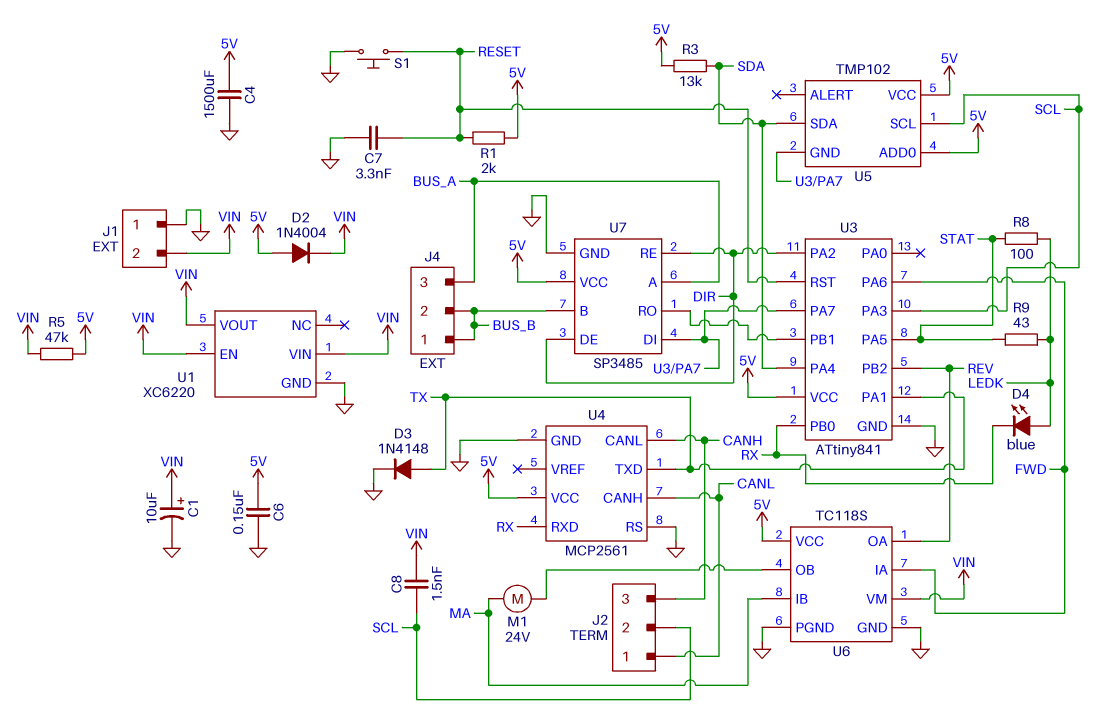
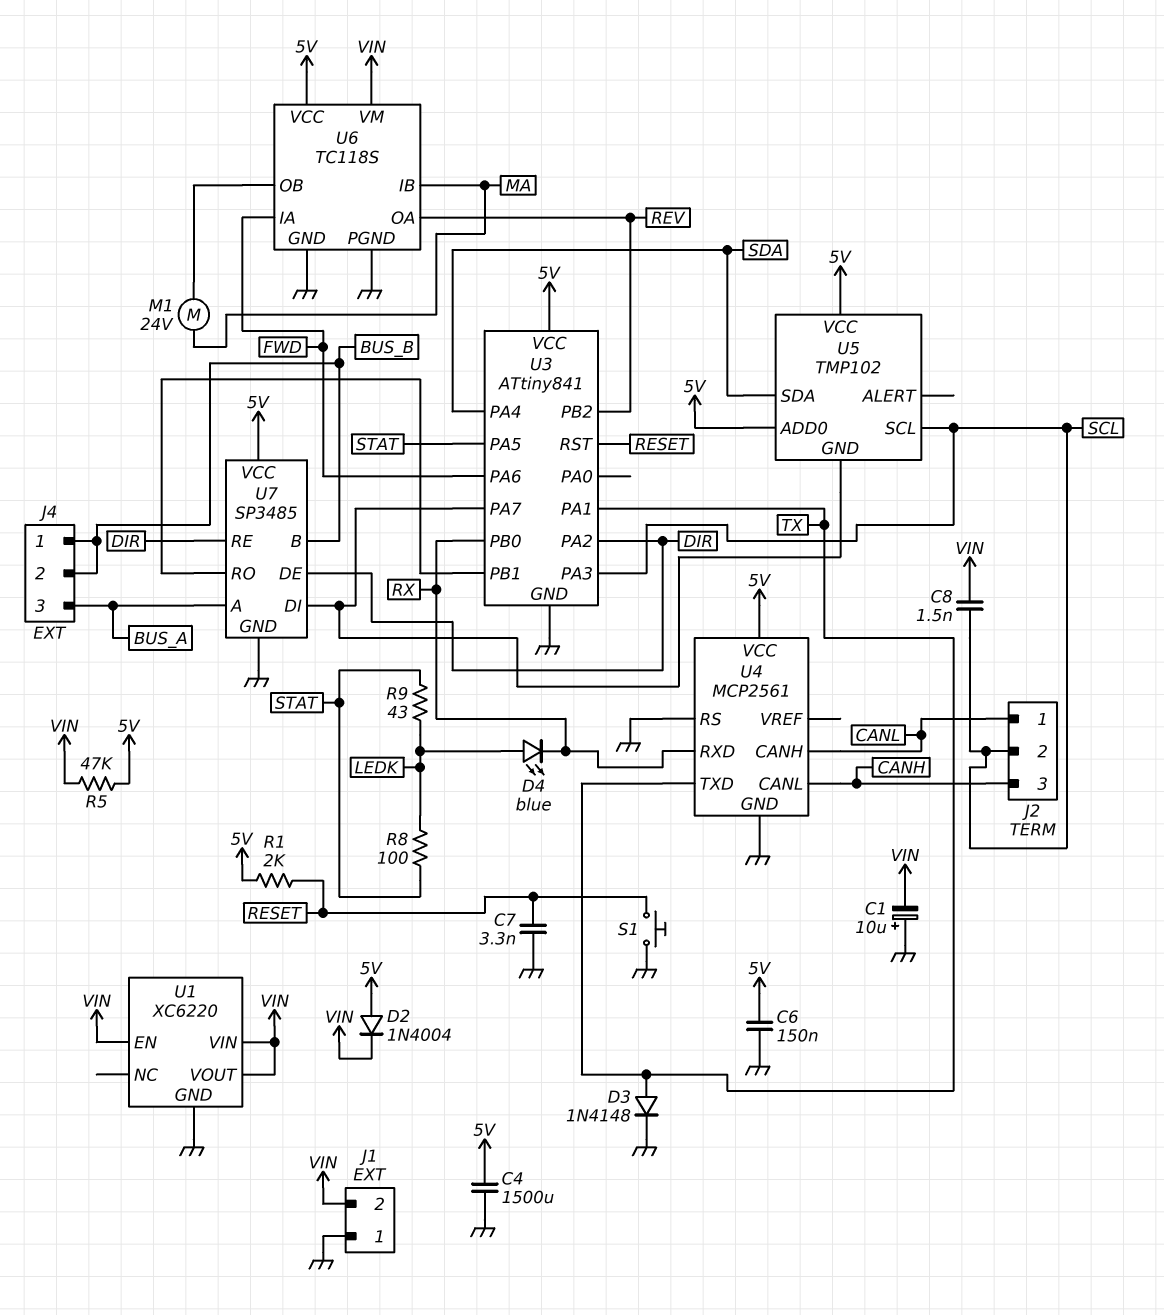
C1: 10uF (plus VIN, minus GND) -> 10uF (plus GND, minus VIN)
R3: 13k (5V, SDA) -> none

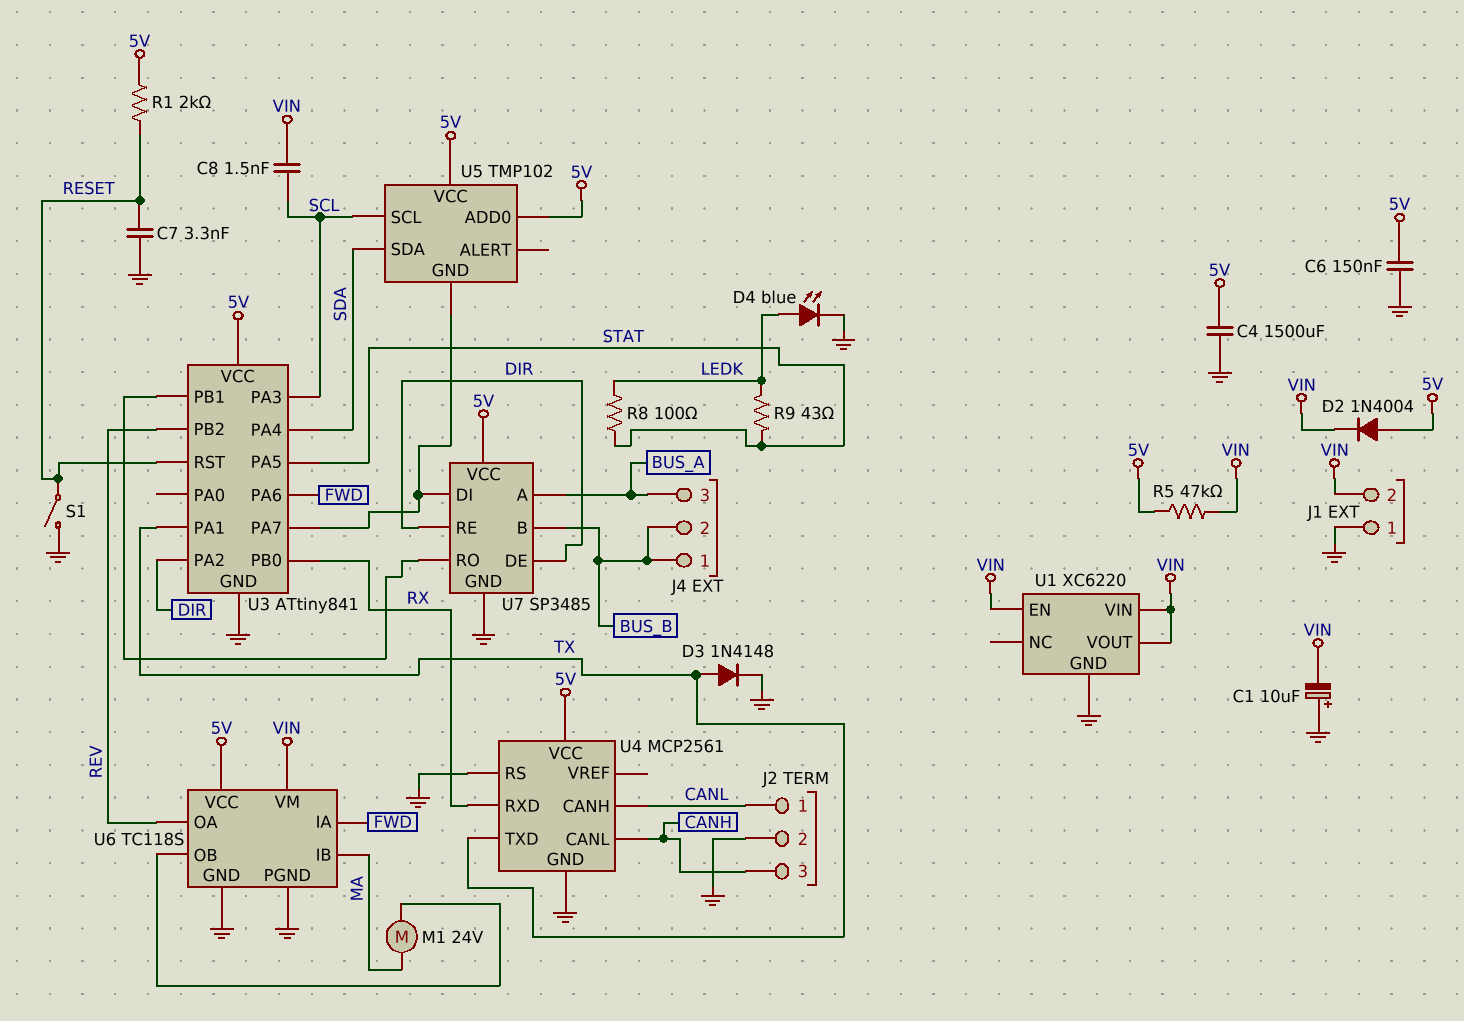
D4: LED blue (A LEDK, K RX) -> LED blue (A LEDK, K GND)
J2 pin 2: SCL -> GND
S1: button (GND, RESET) -> switch (GND, RESET)

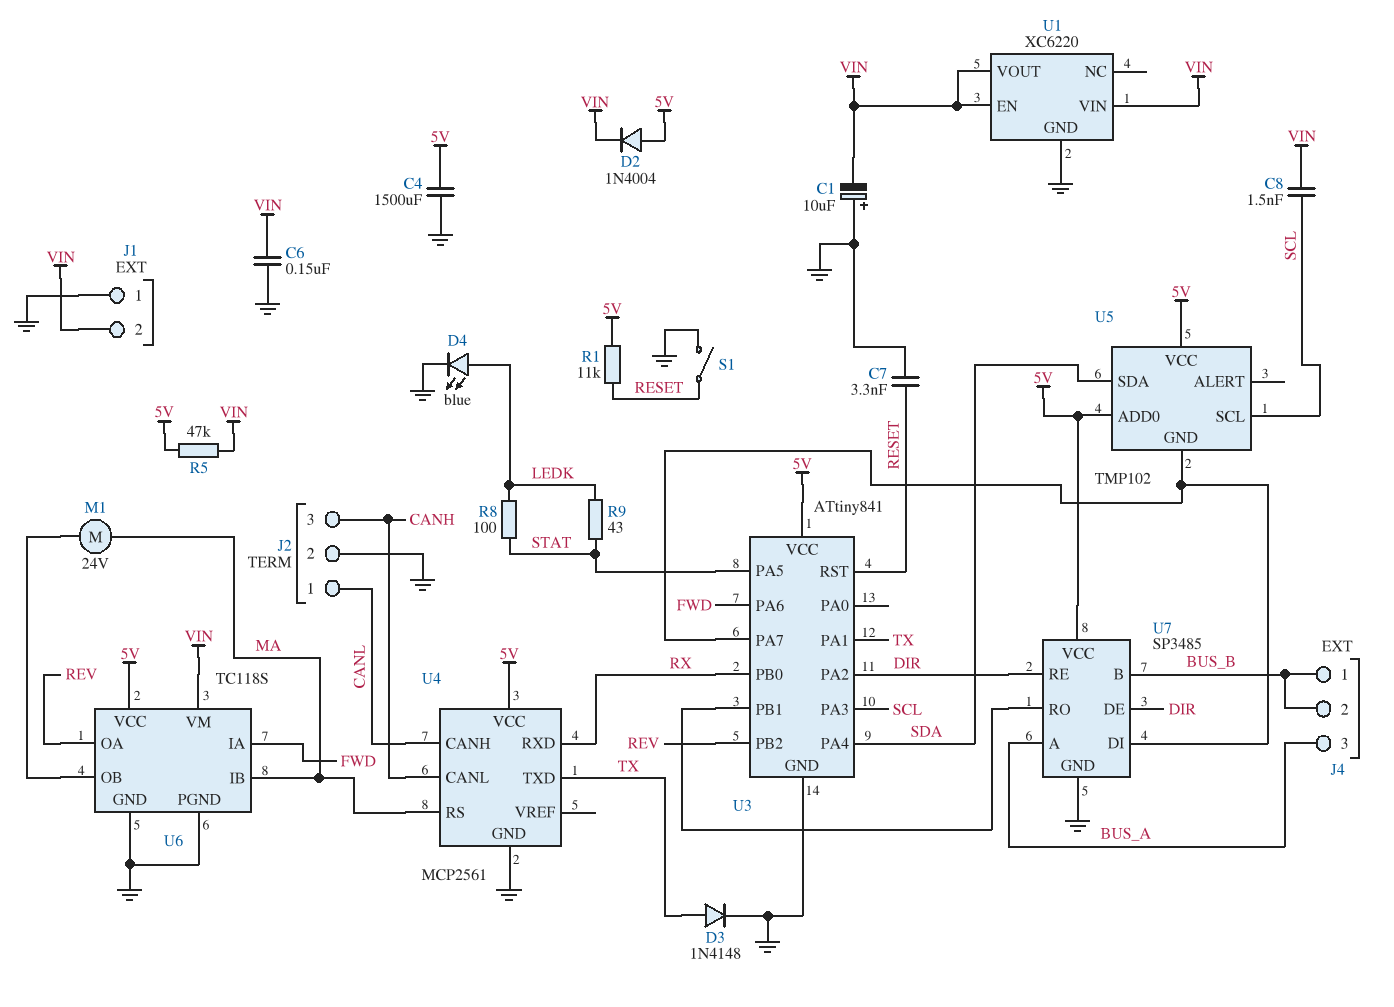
C6: 150nF (5V, GND) -> 150nF (GND, VIN)
R1: 2k (5V, RESET) -> 11k (5V, RESET)
U4 pin RS: GND -> MA

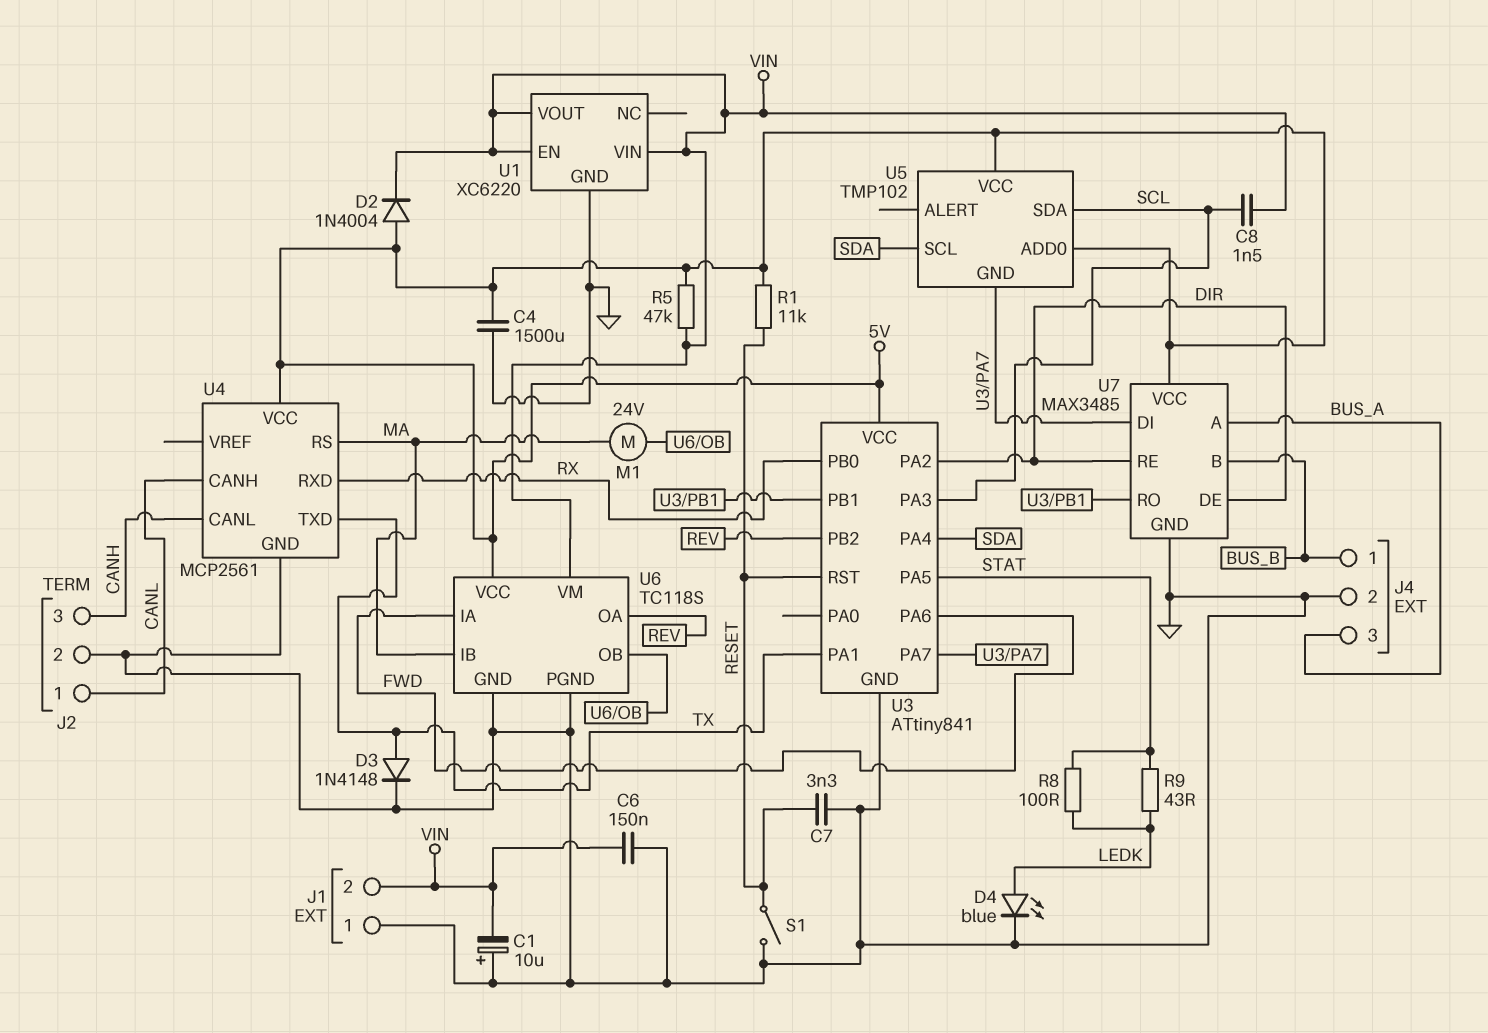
J4 pin 2: BUS_B -> GND
U5 pin SCL: SCL -> SDA
U5 pin SDA: SDA -> SCL
U7: SP3485 -> MAX3485

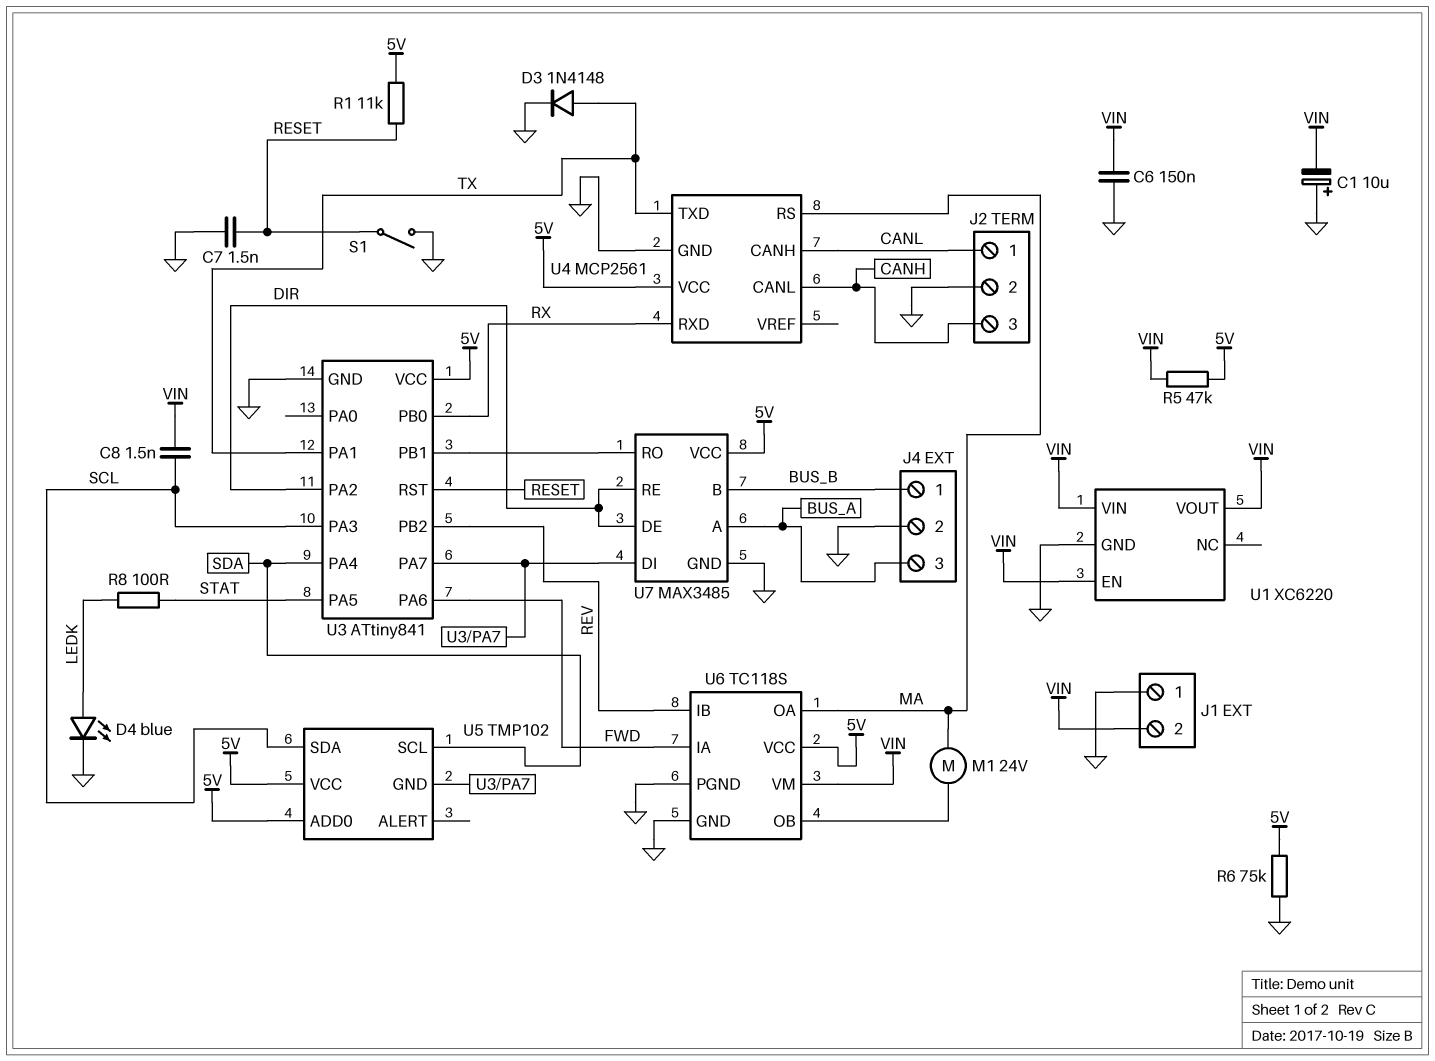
C4: 1500uF (5V, GND) -> none
C7: 3.3nF (GND, RESET) -> 1.5nF (GND, RESET)
D2: diode 1N4004 (A 5V, K VIN) -> none
R6: none -> 75k (5V, GND)
R9: 43 (LEDK, STAT) -> none
U6 pin IB: MA -> REV
U6 pin OA: REV -> MA

